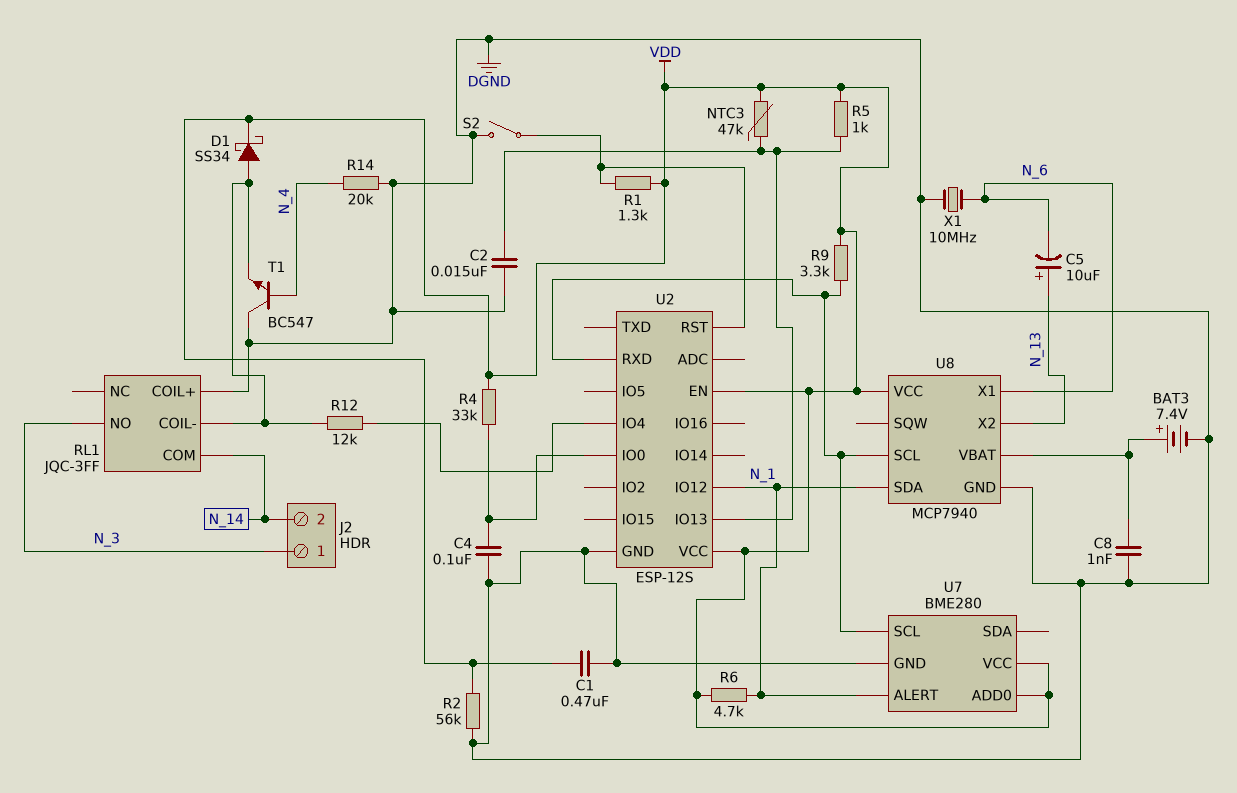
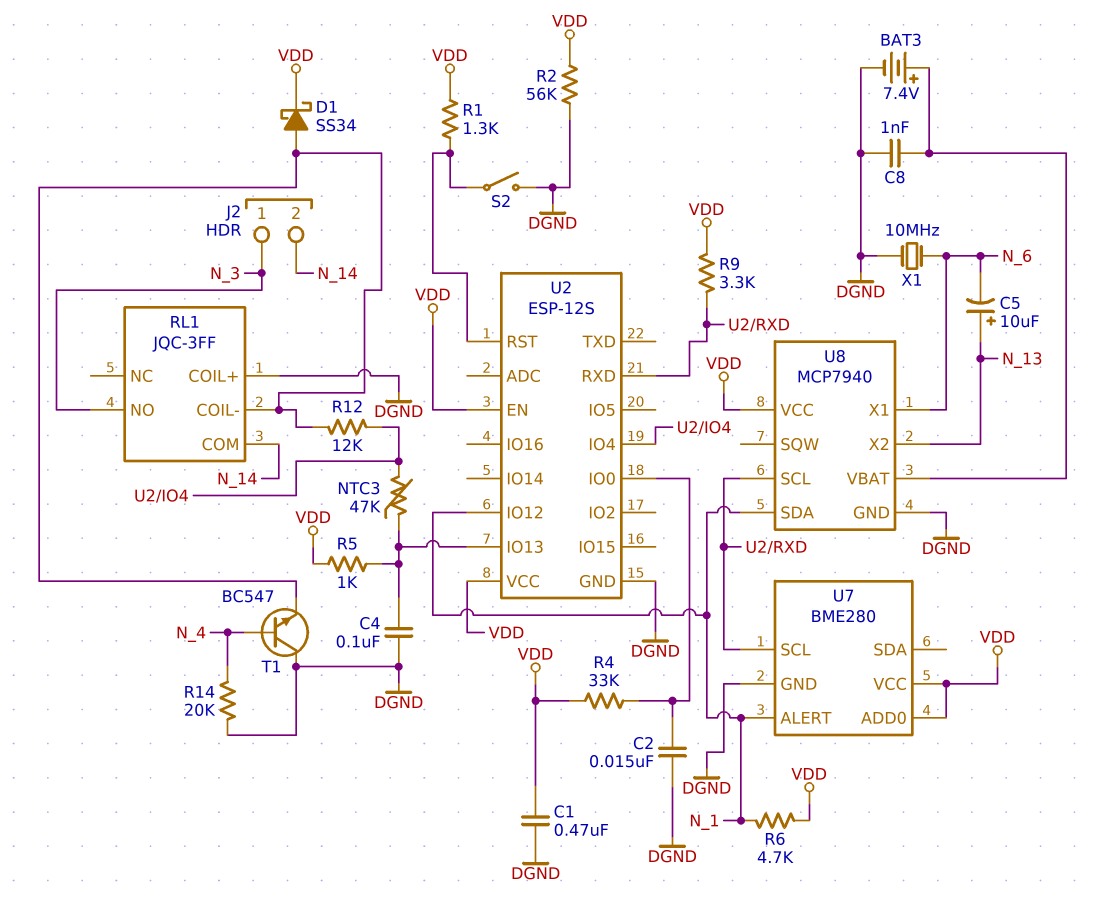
C2: 15nF (DGND, U2/IO13) -> 15nF (DGND, U2/IO0)
C4: 100nF (DGND, U2/IO0) -> 100nF (DGND, U2/IO13)
NTC3: 47k (U2/IO13, VDD) -> 47k (U2/IO4, U2/IO13)

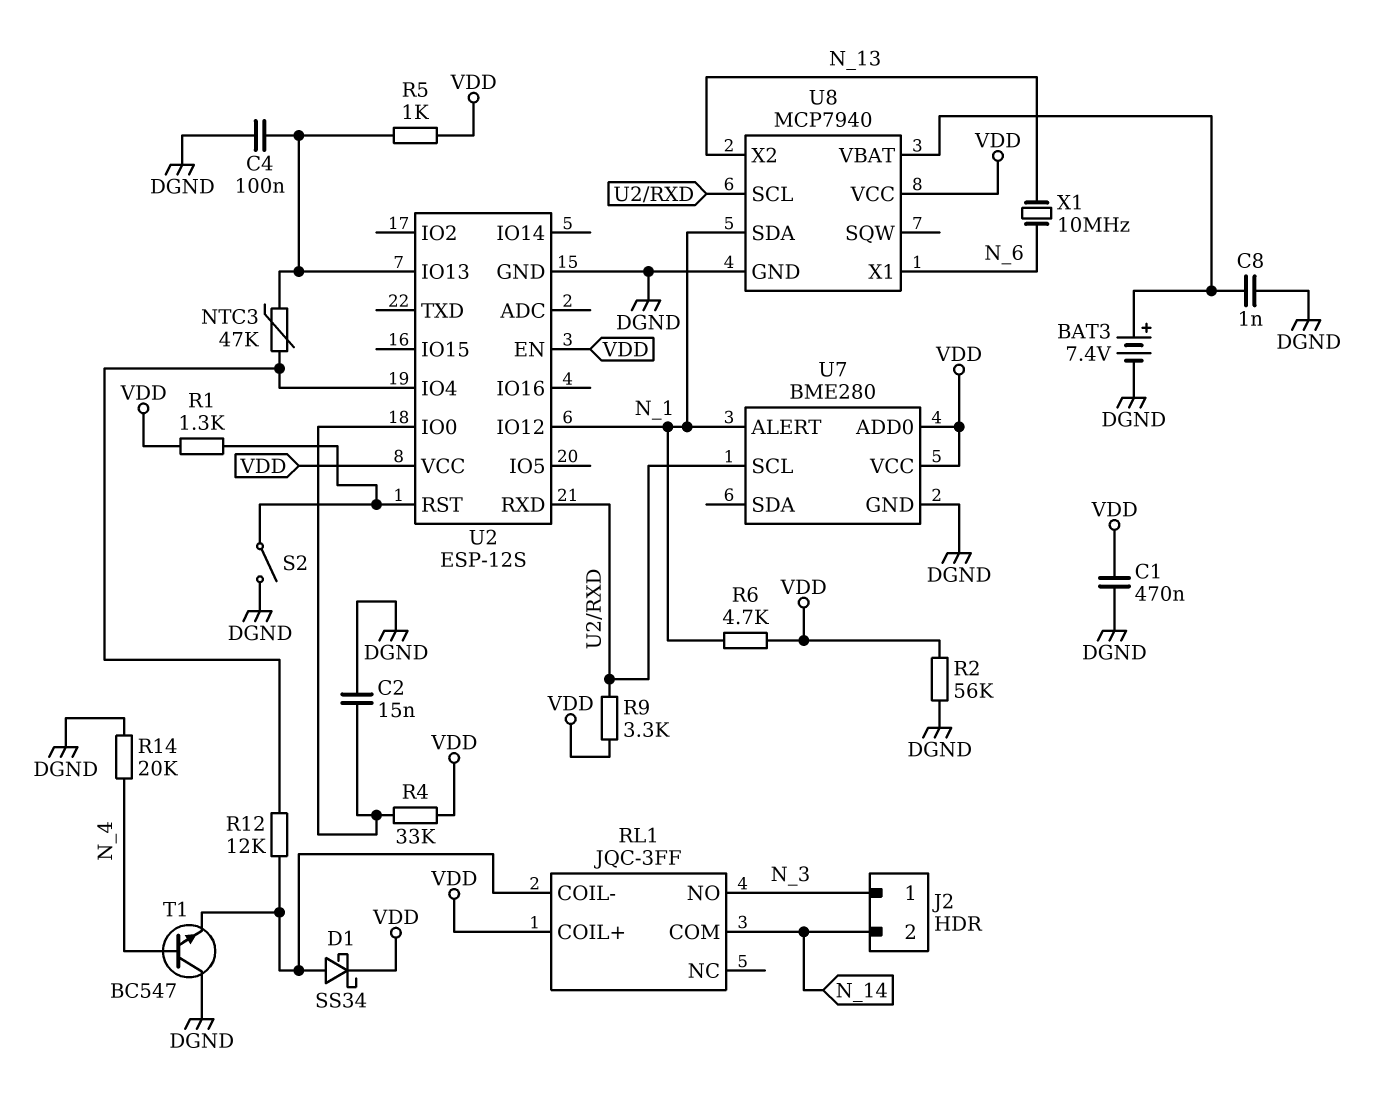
C5: 10uF (plus N_13, minus N_6) -> none
RL1 pin COIL+: DGND -> VDD
X1: 10MHz (DGND, N_6) -> 10MHz (N_6, N_13)

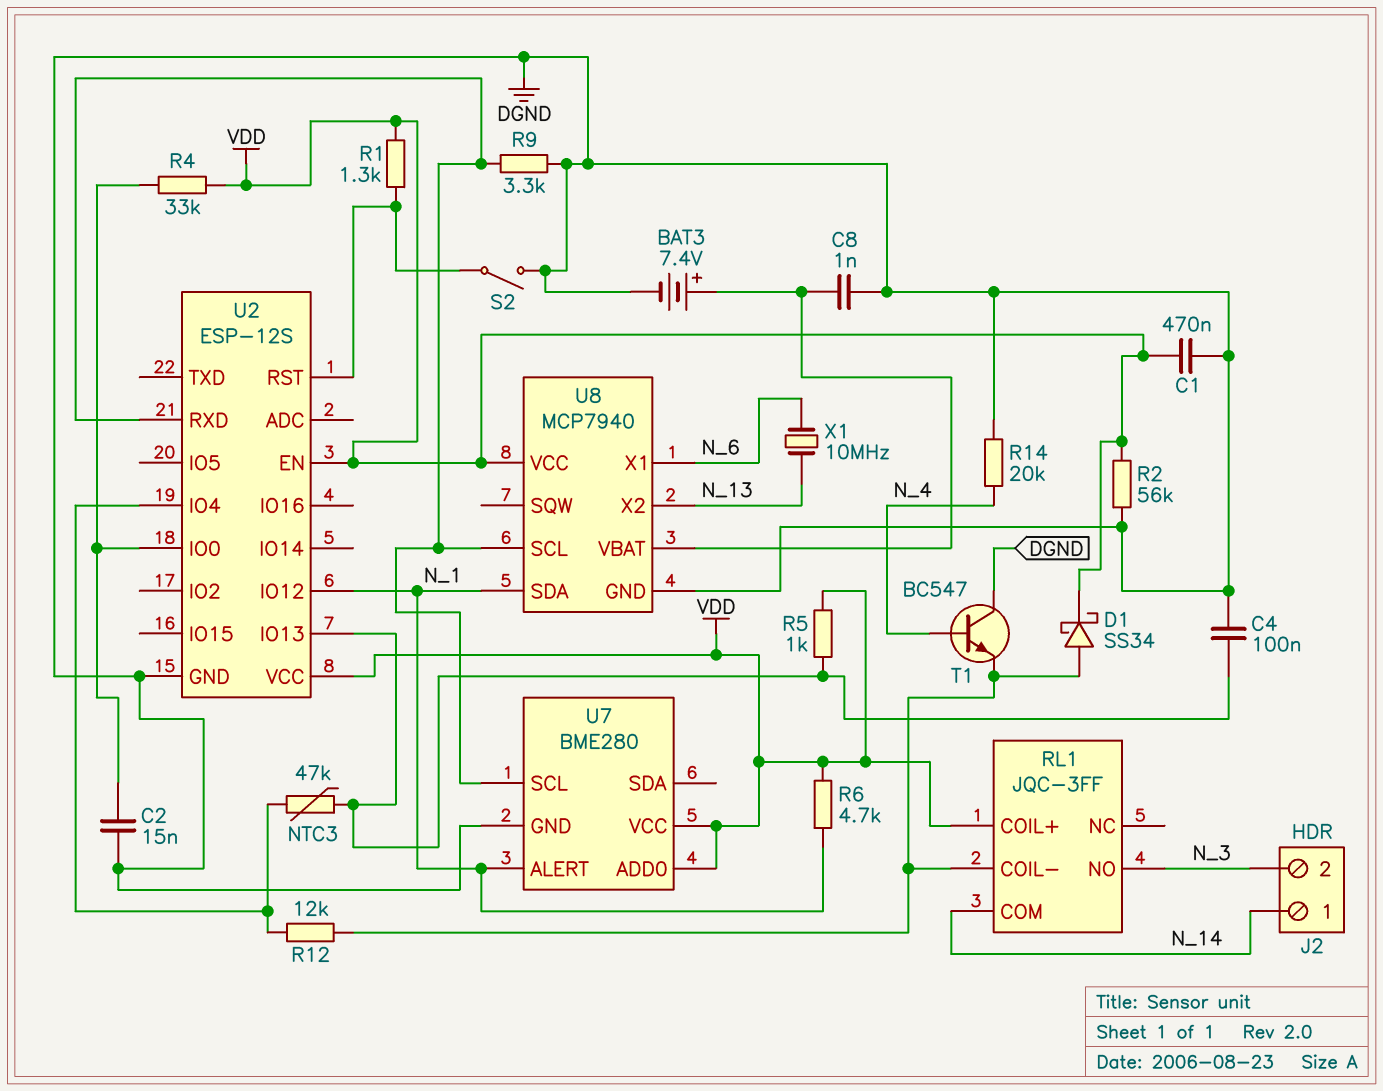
J2 pin 1: N_3 -> N_14
J2 pin 2: N_14 -> N_3
R9: 3.3k (U2/RXD, VDD) -> 3.3k (DGND, U2/RXD)

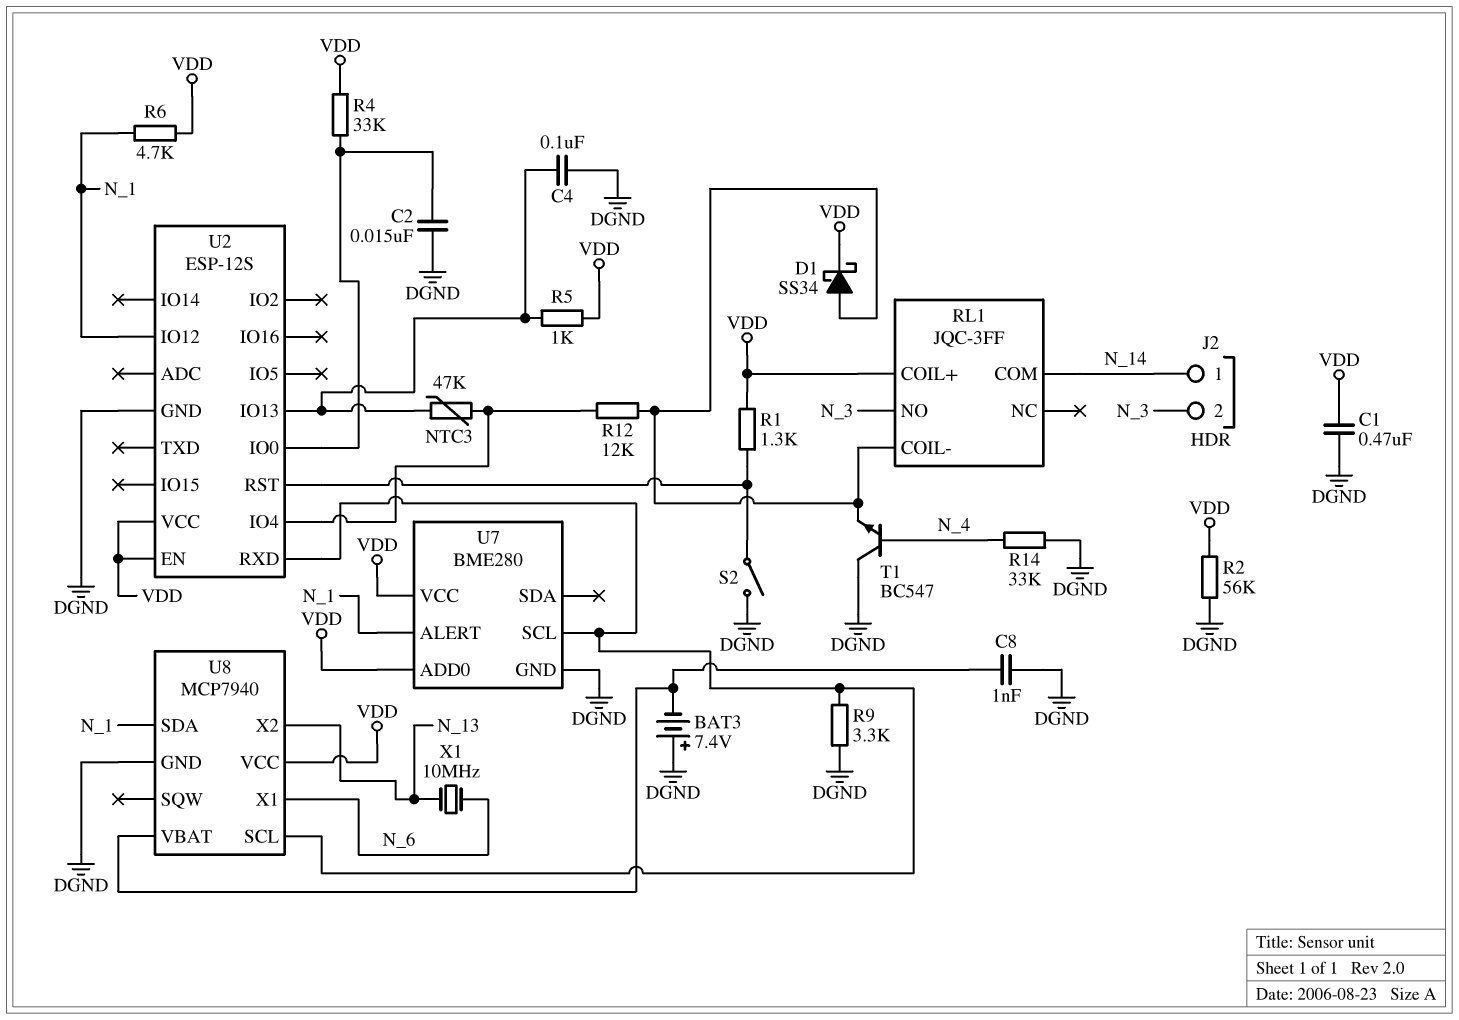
BAT3: 7.4V (plus U8/VBAT, minus DGND) -> 7.4V (plus DGND, minus U8/VBAT)
R14: 20k (DGND, N_4) -> 33k (DGND, N_4)

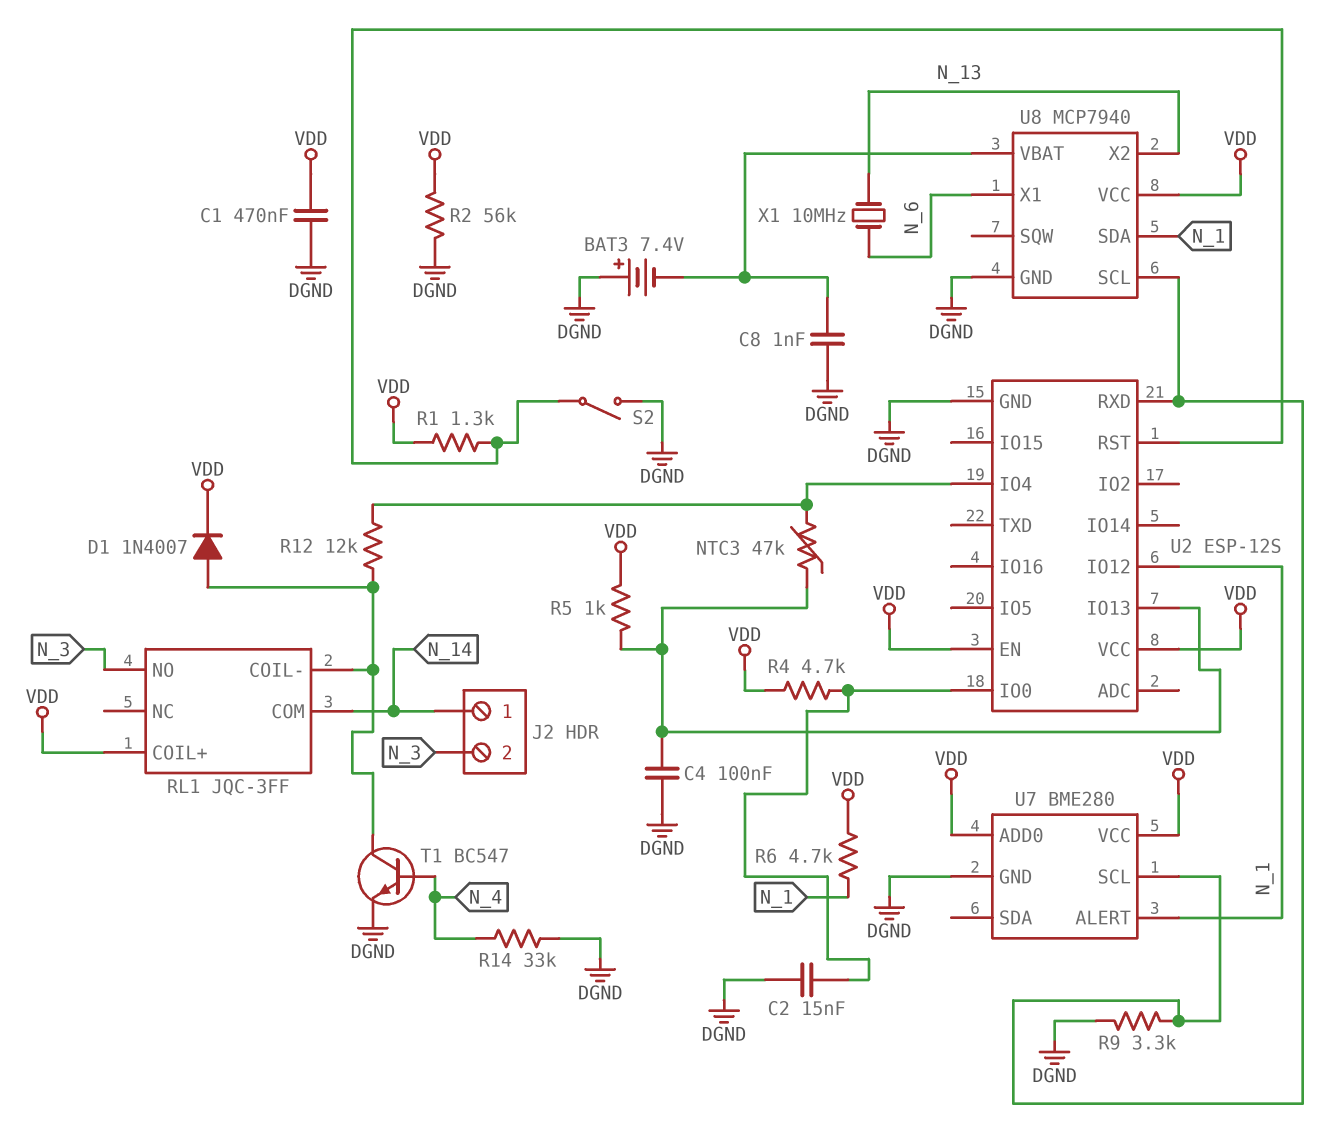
D1: schottky SS34 (A RL1/COIL-, K VDD) -> diode 1N4007 (A RL1/COIL-, K VDD)
R4: 33k (U2/IO0, VDD) -> 4.7k (U2/IO0, VDD)
T1: NPN BC547 (B N_4, C DGND, E RL1/COIL-) -> NPN BC547 (B N_4, C RL1/COIL-, E DGND)

